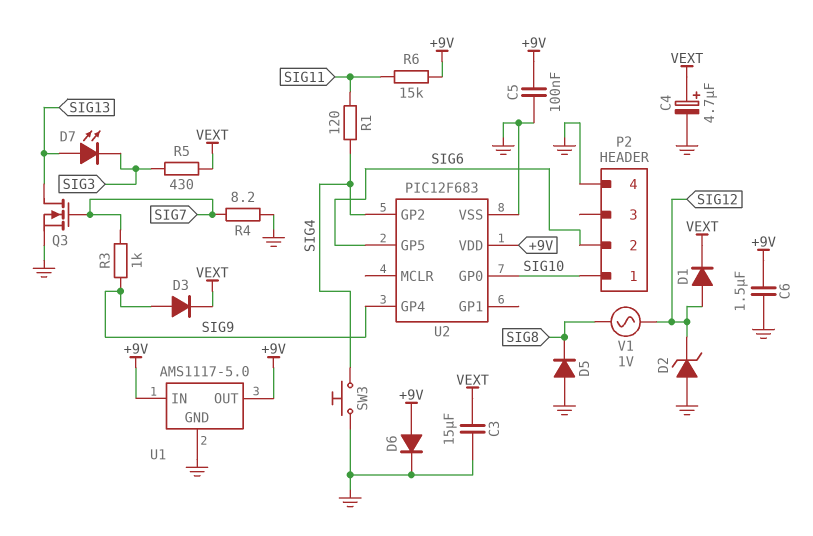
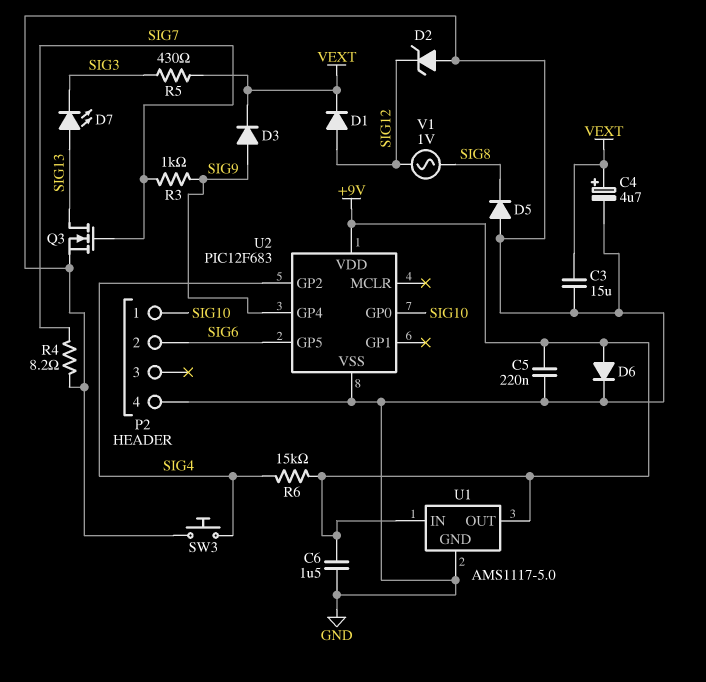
C5: 100nF (+9V, GND) -> 220nF (+9V, GND)
R1: 120 (SIG4, SIG11) -> none
R6: 15k (+9V, SIG11) -> 15k (+9V, SIG4)

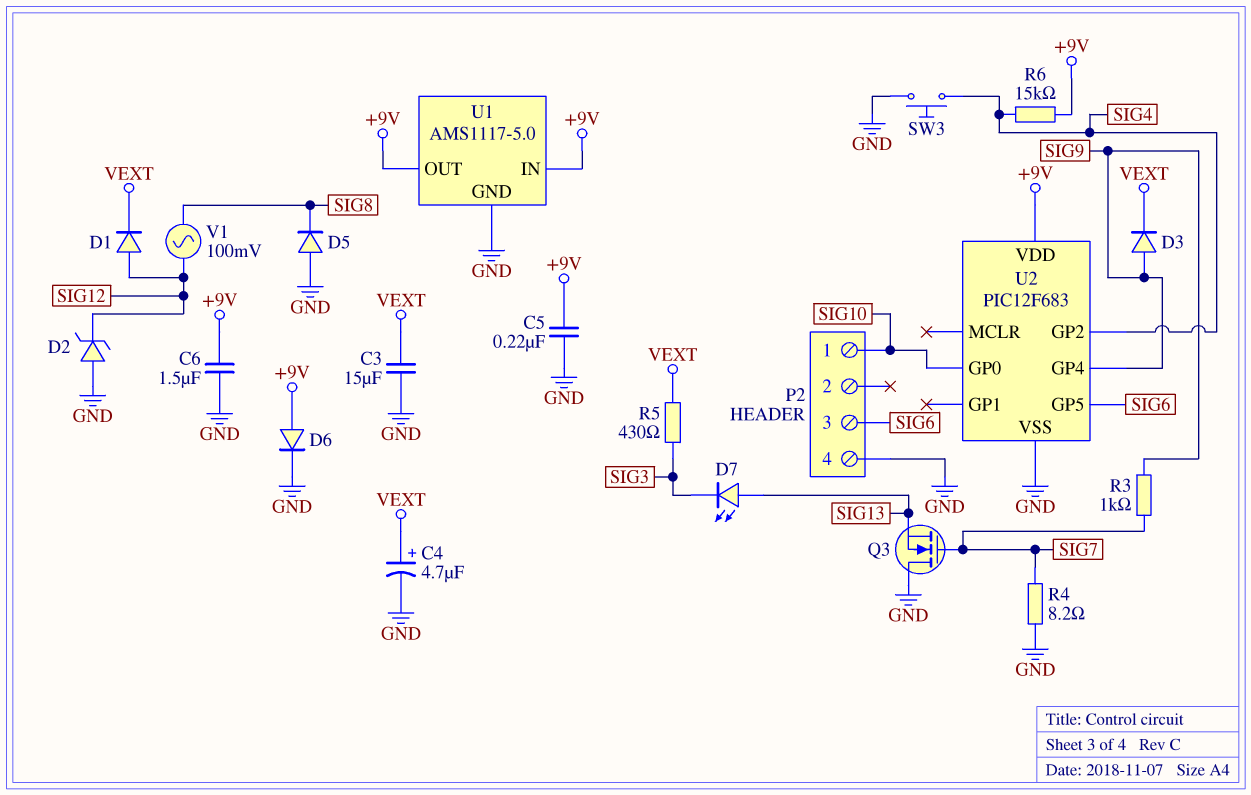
P2 pin 2: SIG6 -> none
P2 pin 3: none -> SIG6
Q3: NMOS (G SIG7, D SIG13, S GND) -> NMOS (G SIG7, D GND, S SIG13)
V1: AC 1V (SIG8, SIG12) -> AC 100mV (SIG8, SIG12)

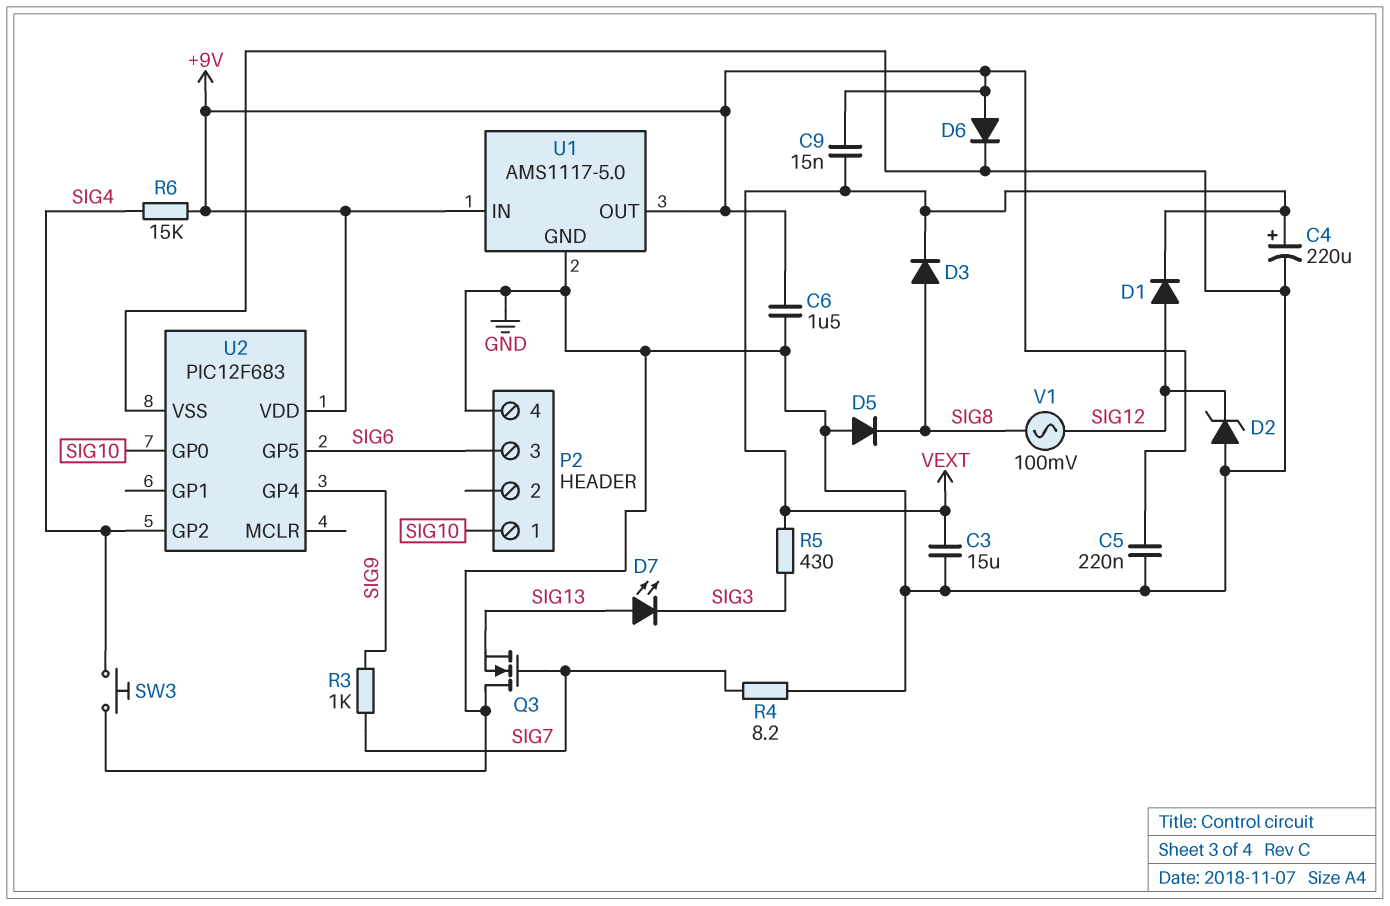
C4: 4.7uF (plus VEXT, minus GND) -> 220uF (plus VEXT, minus GND)
C9: none -> 15nF (+9V, VEXT)
D3: diode (A SIG9, K VEXT) -> diode (A SIG8, K VEXT)

